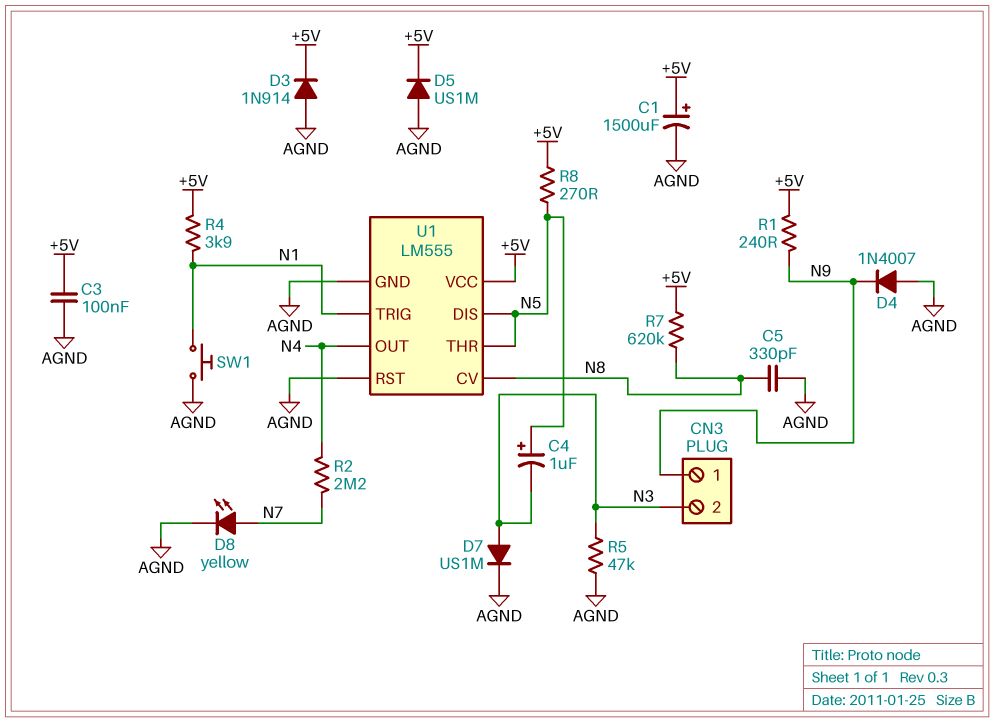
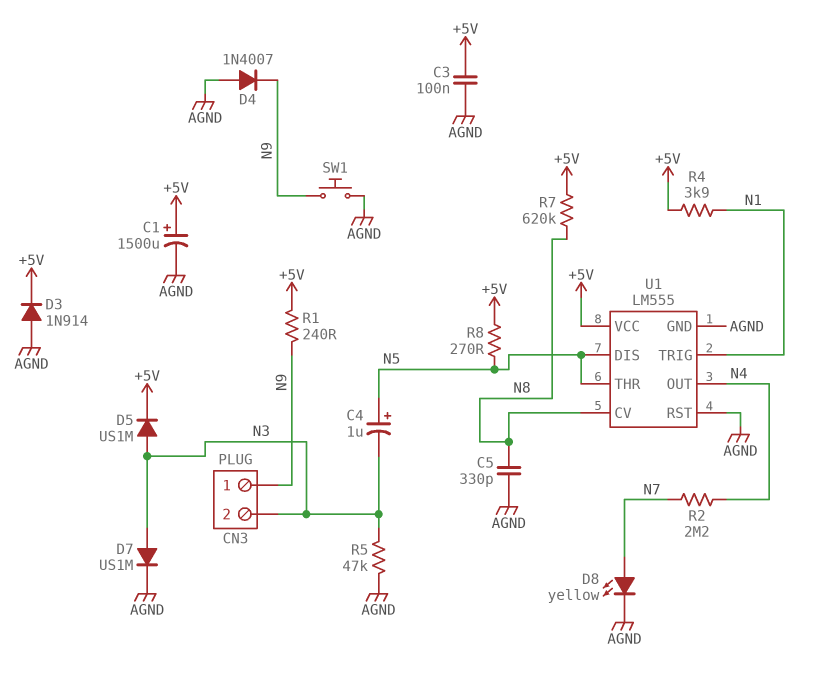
D5: diode US1M (A AGND, K +5V) -> diode US1M (A N3, K +5V)
SW1: button (AGND, N1) -> button (AGND, N9)

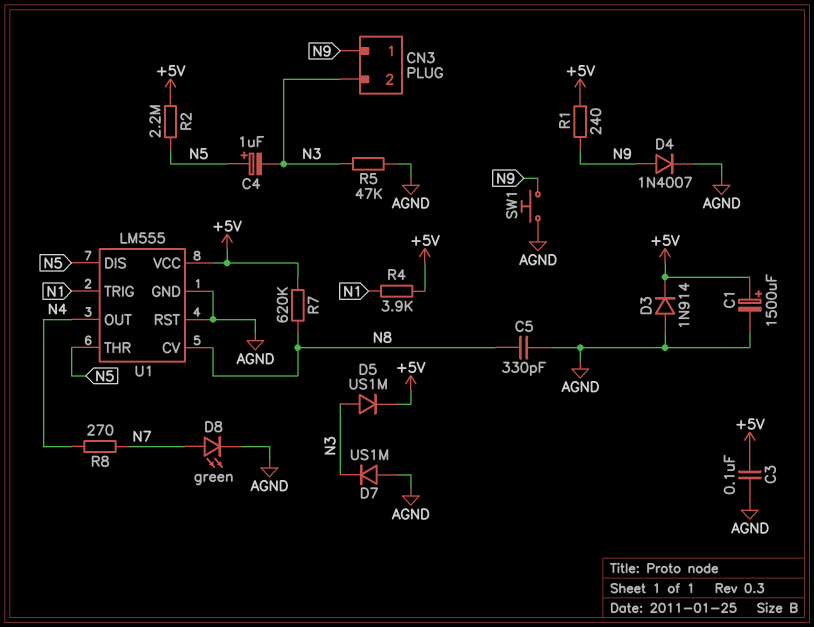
D4: diode 1N4007 (A AGND, K N9) -> diode 1N4007 (A N9, K AGND)
D7: diode US1M (A N3, K AGND) -> diode US1M (A AGND, K N3)
D8: LED yellow (A N7, K AGND) -> LED green (A N7, K AGND)
R2: 2.2M (N4, N7) -> 2.2M (+5V, N5)
R8: 270 (+5V, N5) -> 270 (N4, N7)

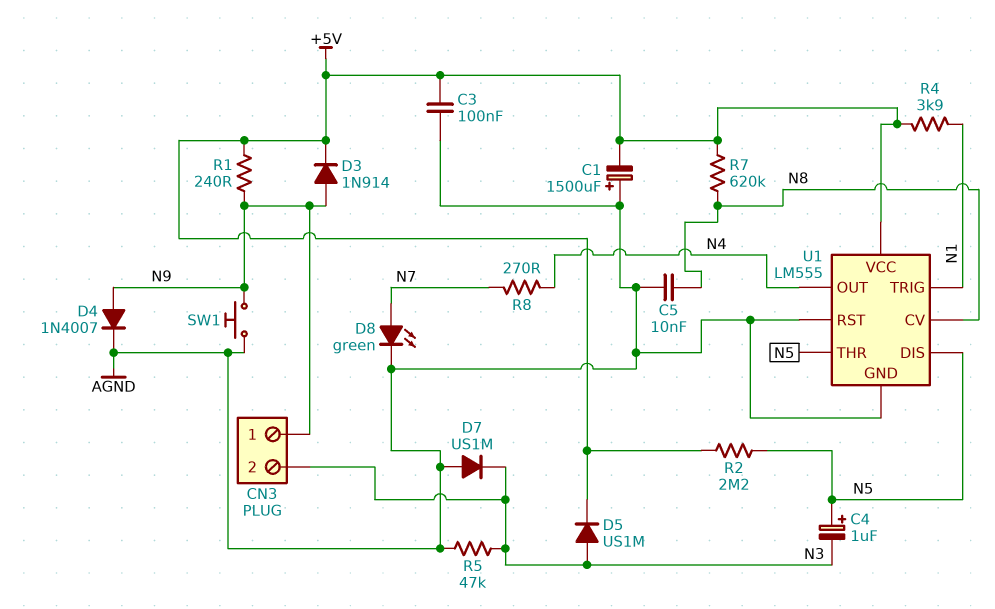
C1: 1500uF (plus +5V, minus AGND) -> 1500uF (plus AGND, minus +5V)
C5: 330pF (AGND, N8) -> 10nF (AGND, N8)
D3: diode 1N914 (A AGND, K +5V) -> diode 1N914 (A N9, K +5V)

